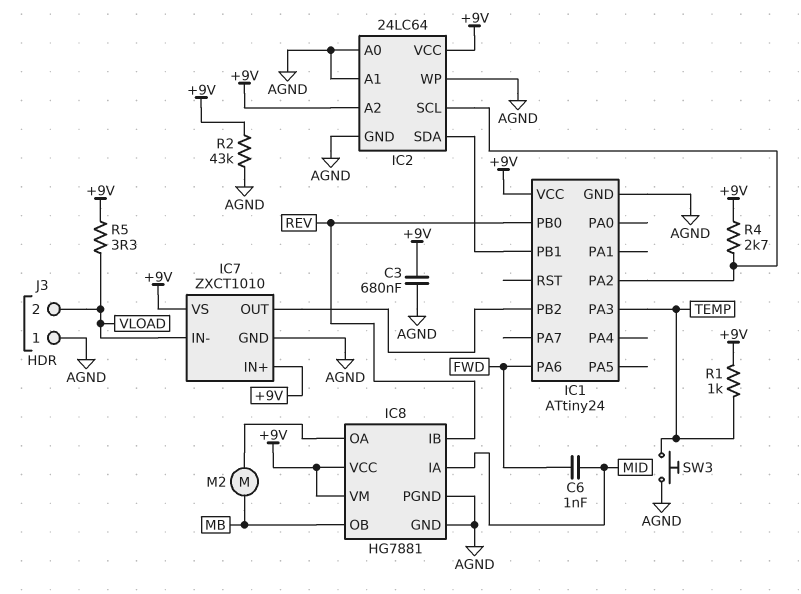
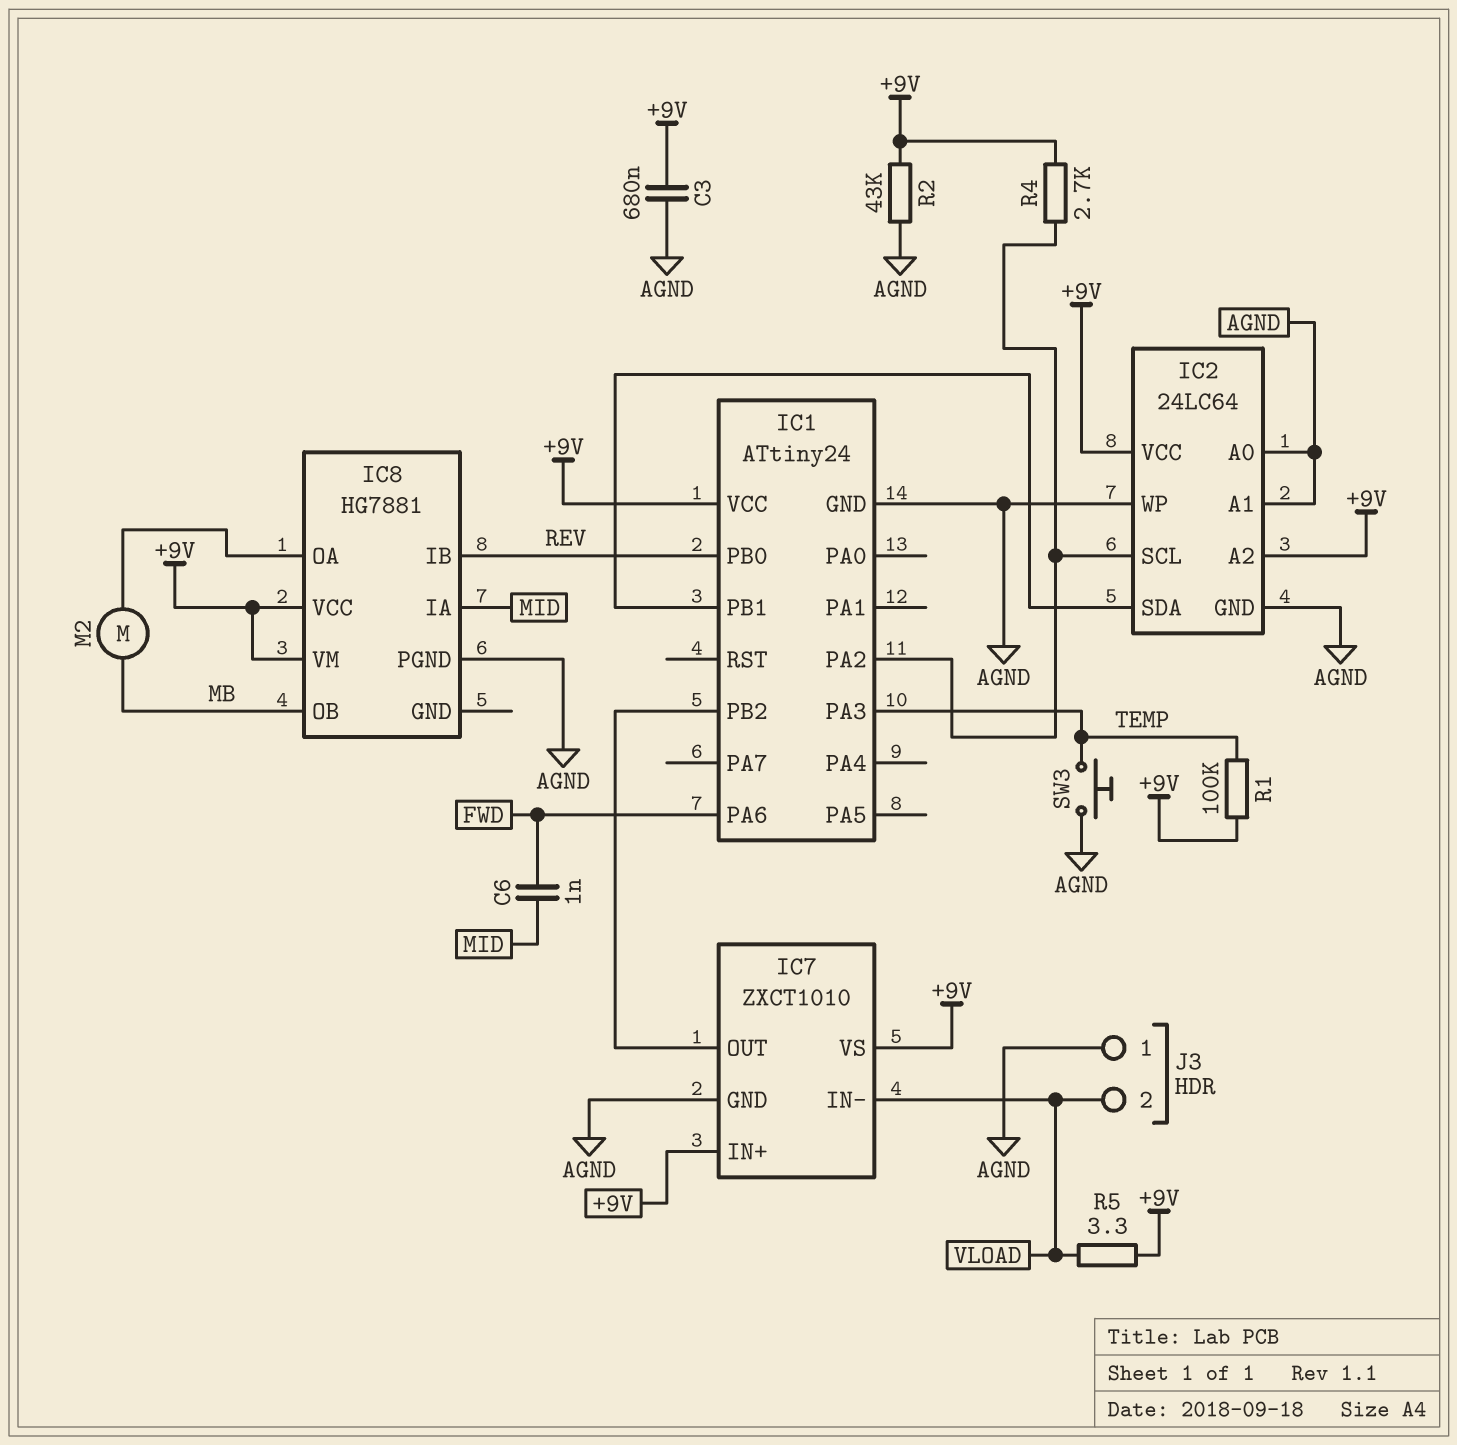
IC8 pin GND: AGND -> none
R1: 1k (+9V, TEMP) -> 100k (+9V, TEMP)

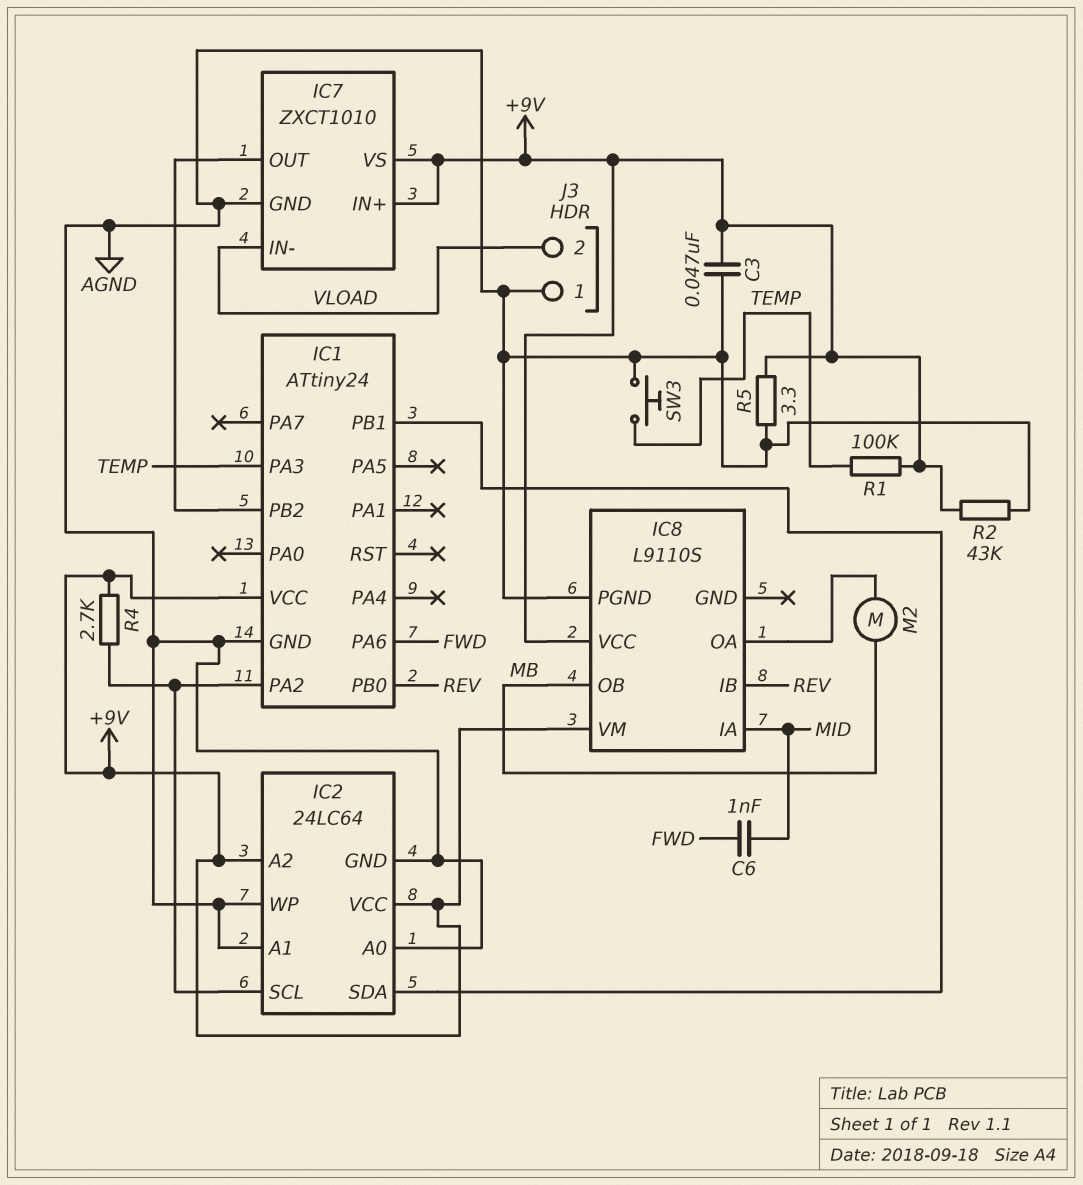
C3: 680nF (+9V, AGND) -> 47nF (+9V, AGND)
IC8: HG7881 -> L9110S
R5: 3.3 (+9V, VLOAD) -> 3.3 (+9V, AGND)

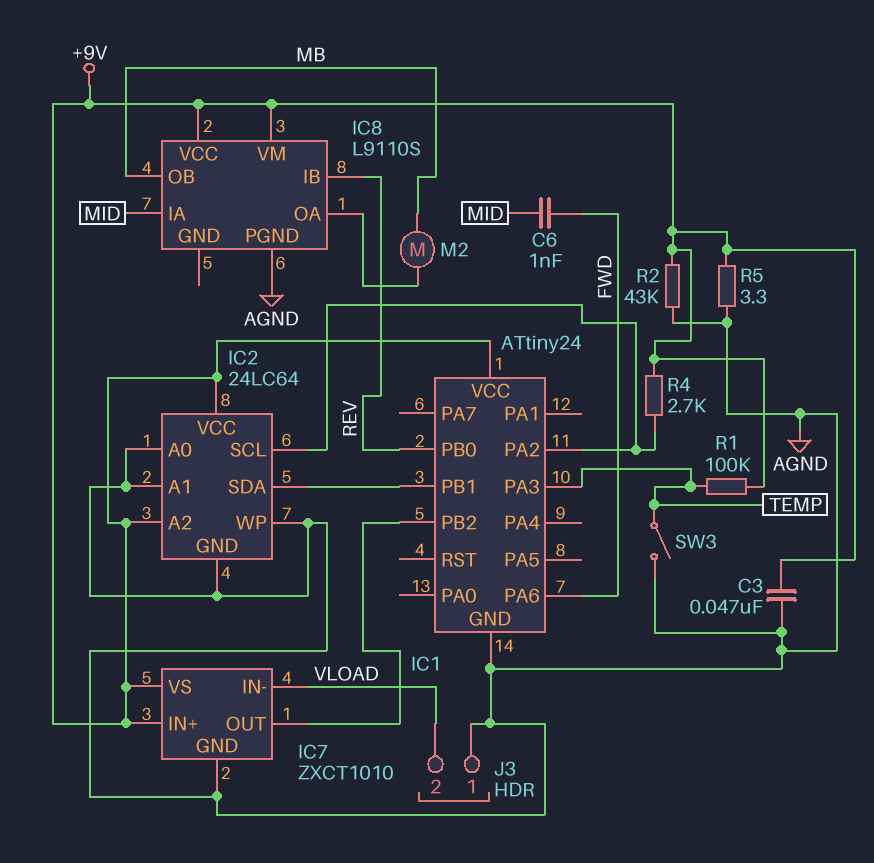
SW3: button (AGND, TEMP) -> switch (AGND, TEMP)

